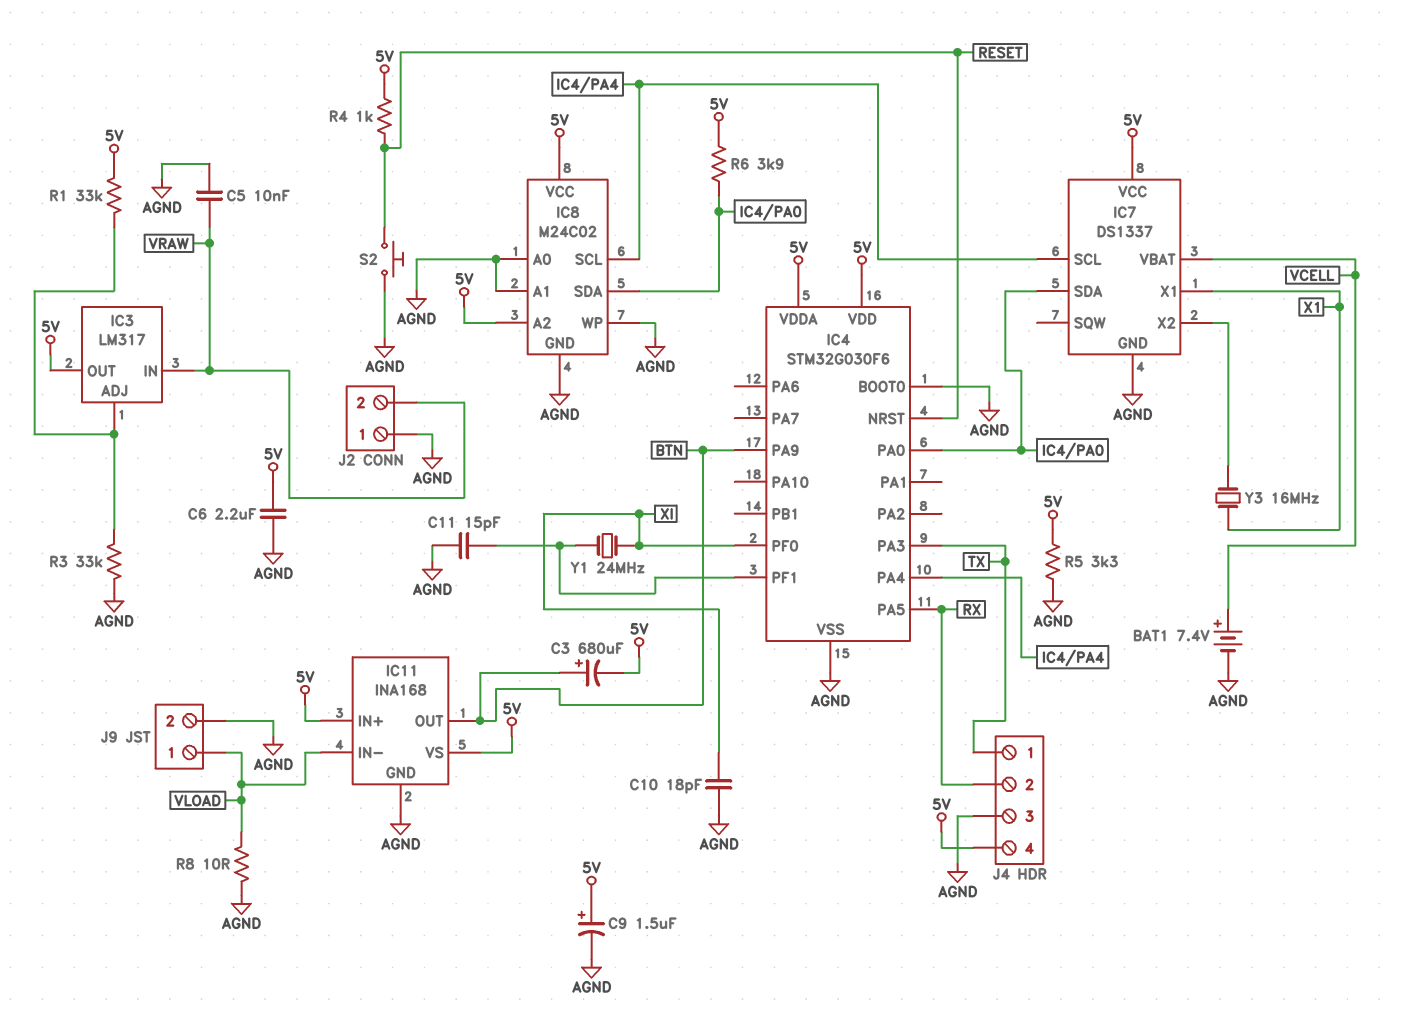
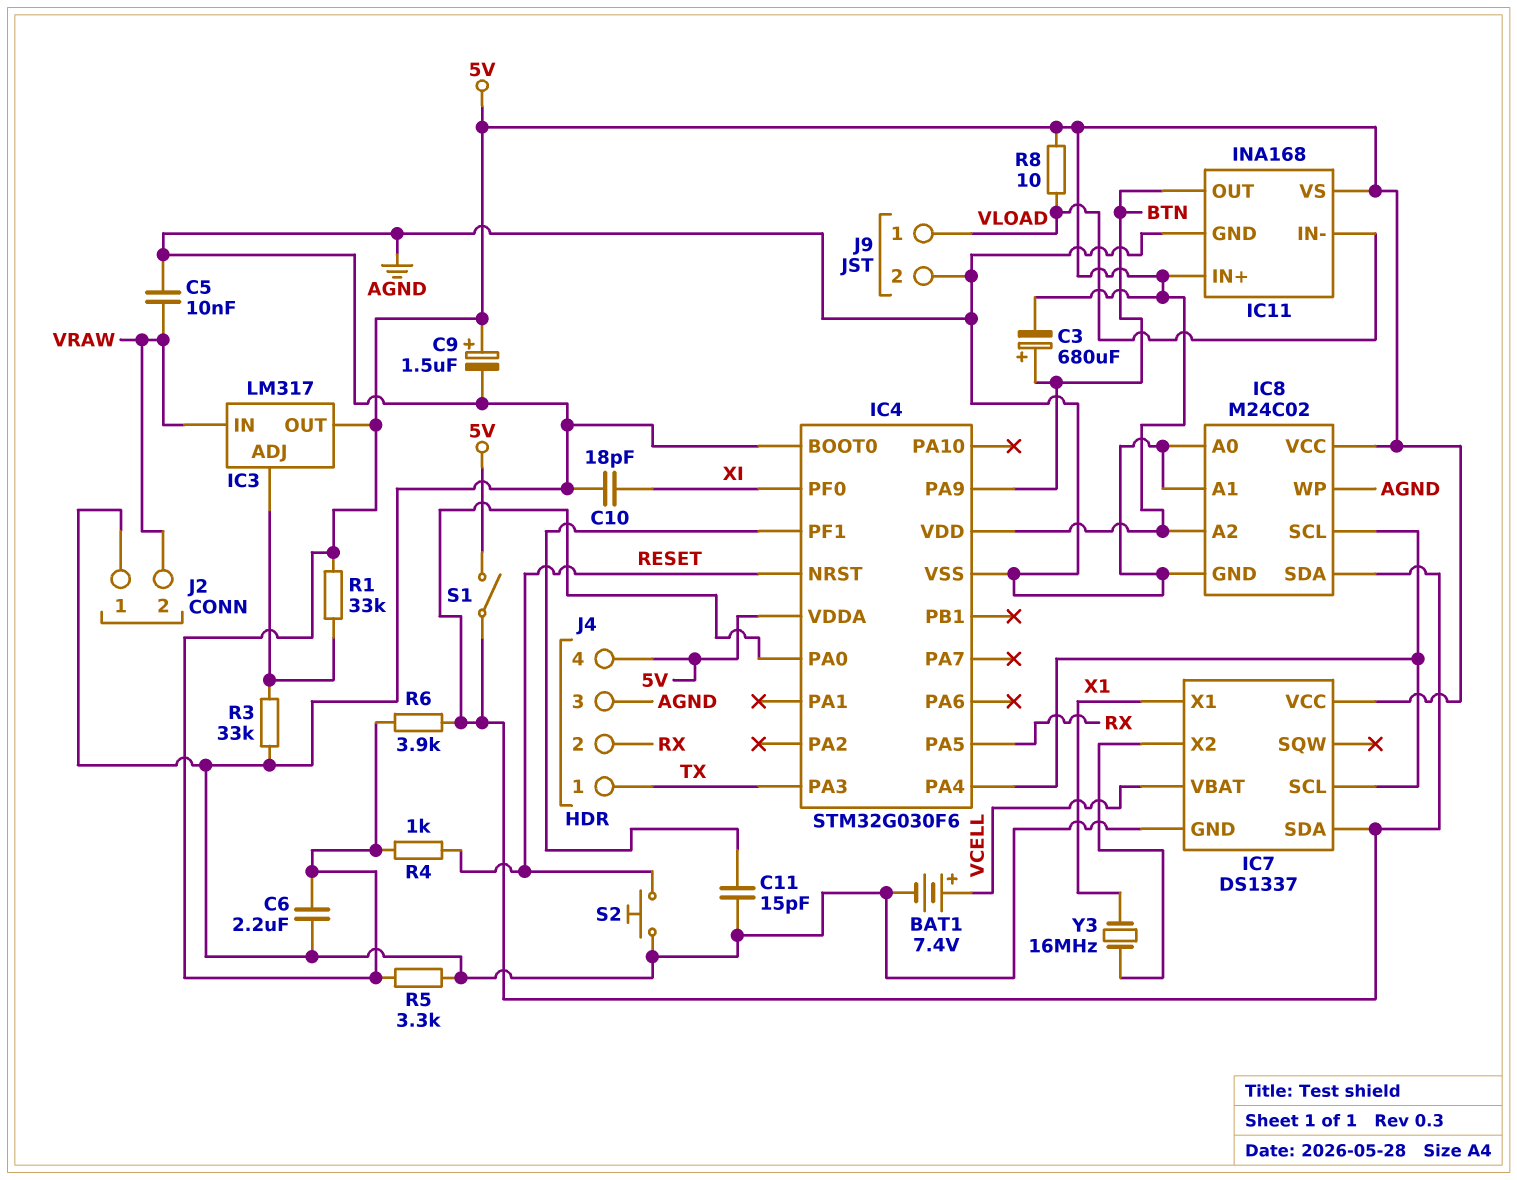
R8: 10 (AGND, VLOAD) -> 10 (5V, VLOAD)
S1: none -> switch (5V, IC4/PA0)
Y1: 24MHz (IC4/PF1, XI) -> none

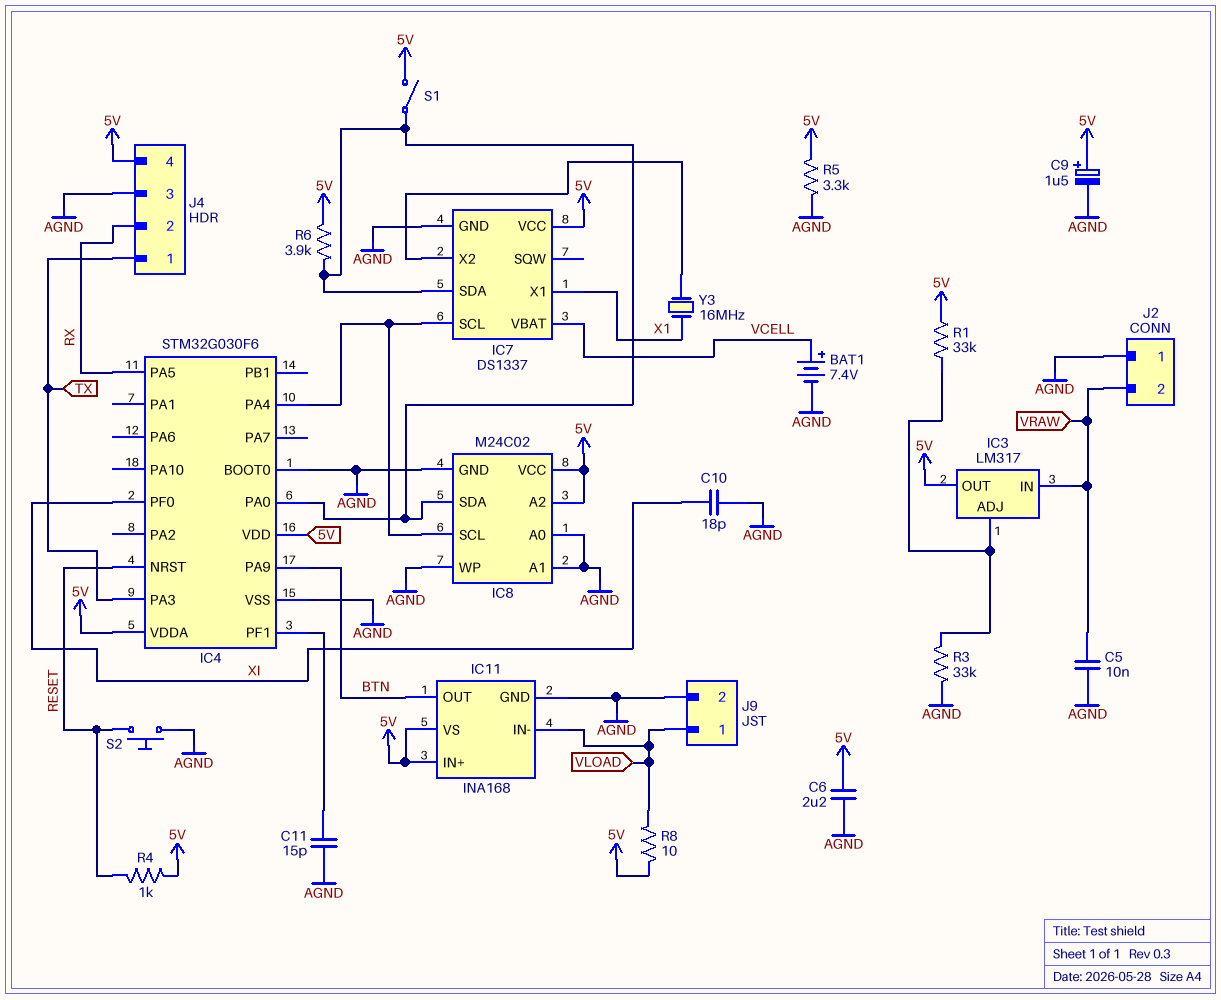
C3: 680uF (plus BTN, minus 5V) -> none

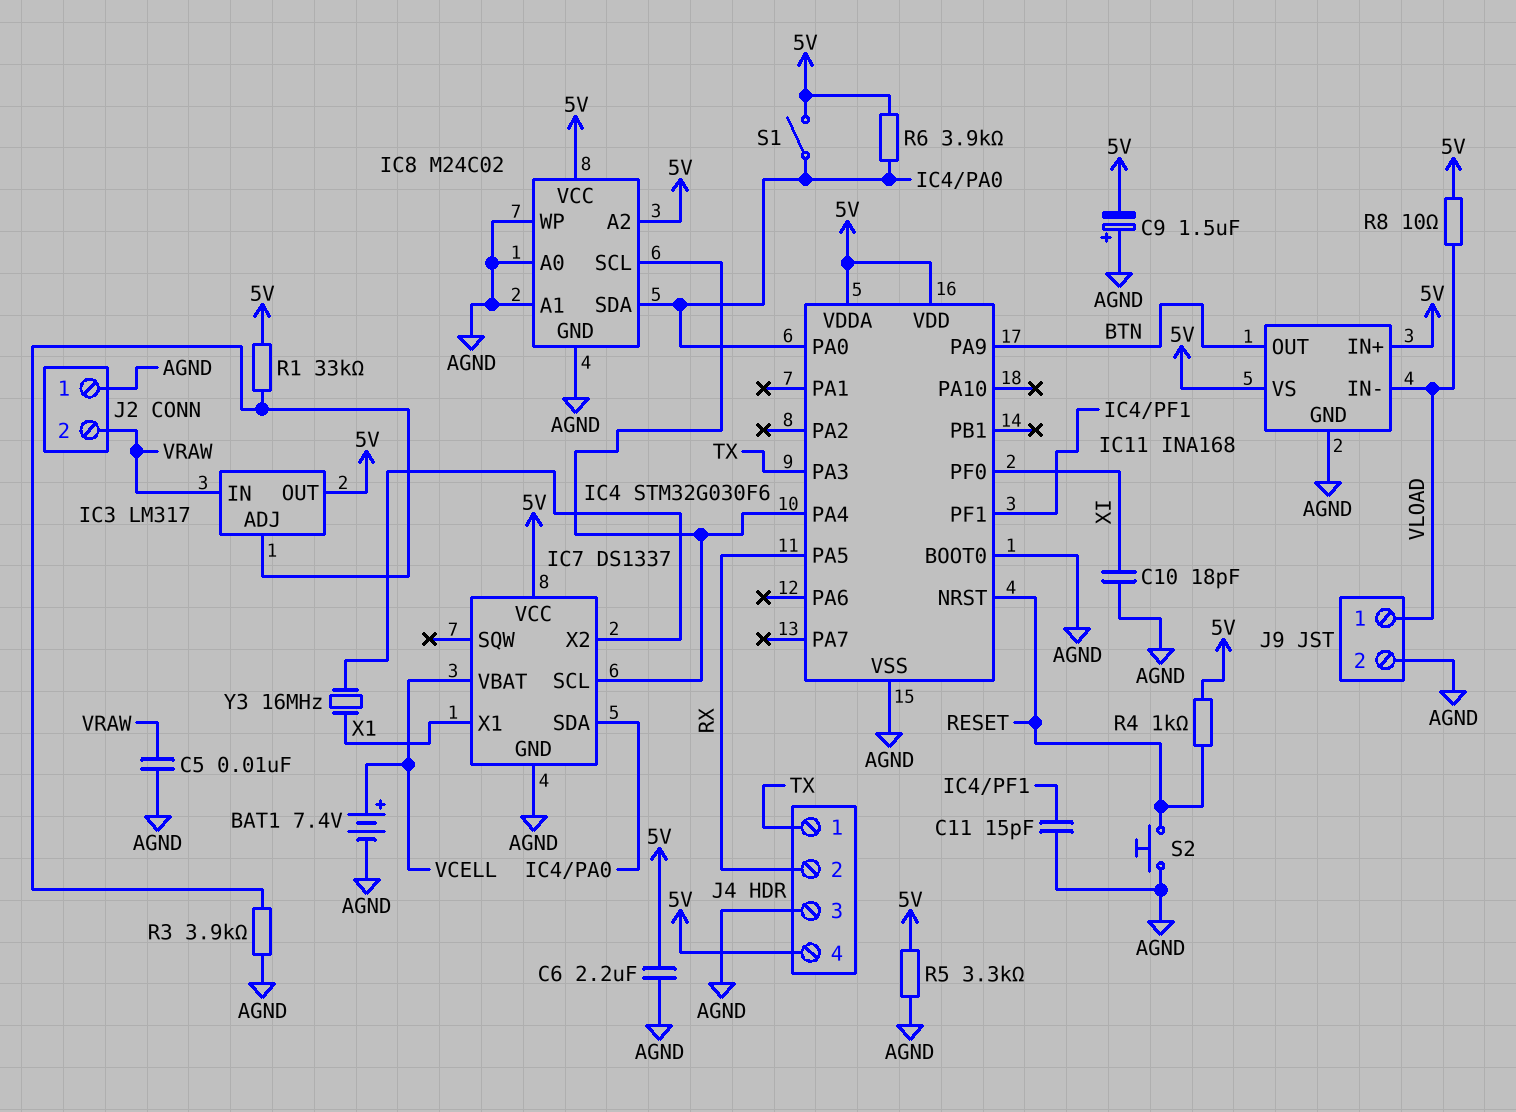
C9: 1.5uF (plus 5V, minus AGND) -> 1.5uF (plus AGND, minus 5V)
R3: 33k (AGND, IC3/ADJ) -> 3.9k (AGND, IC3/ADJ)

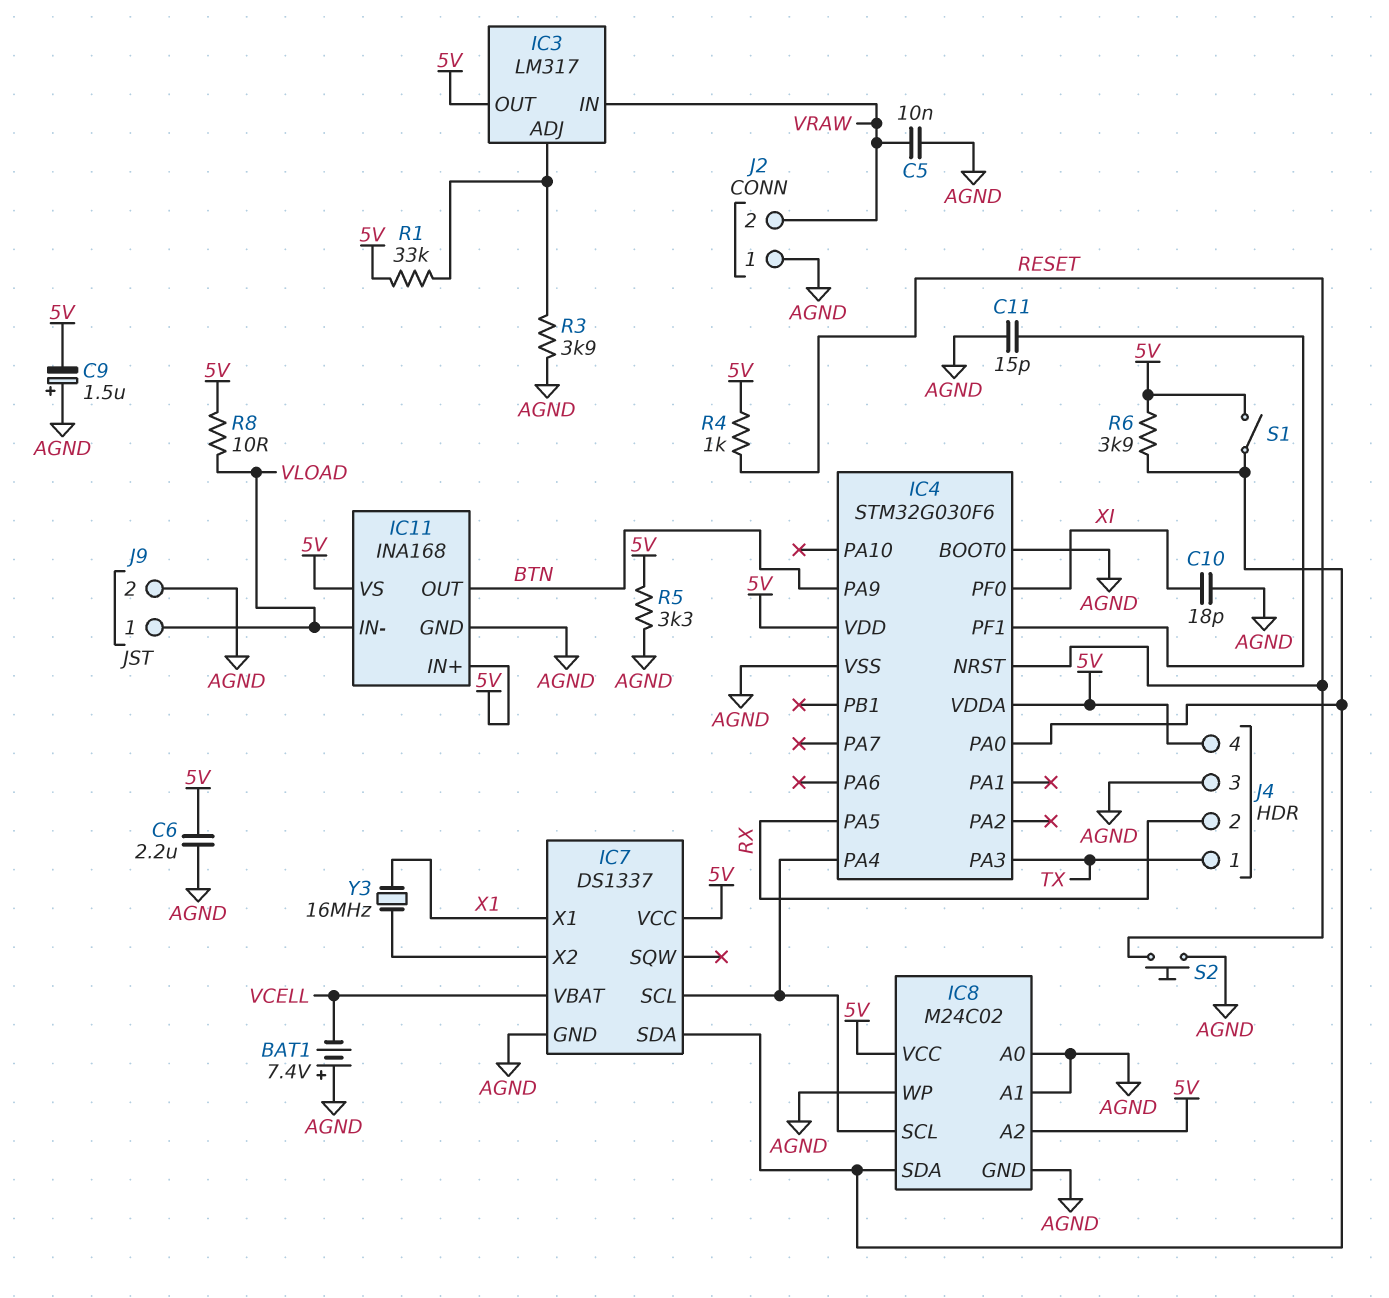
BAT1: 7.4V (plus VCELL, minus AGND) -> 7.4V (plus AGND, minus VCELL)

